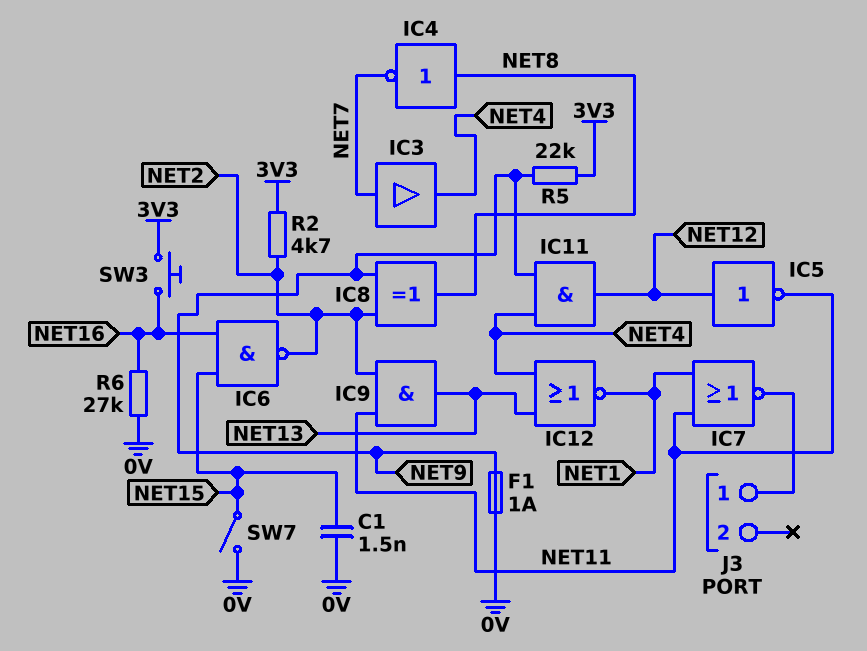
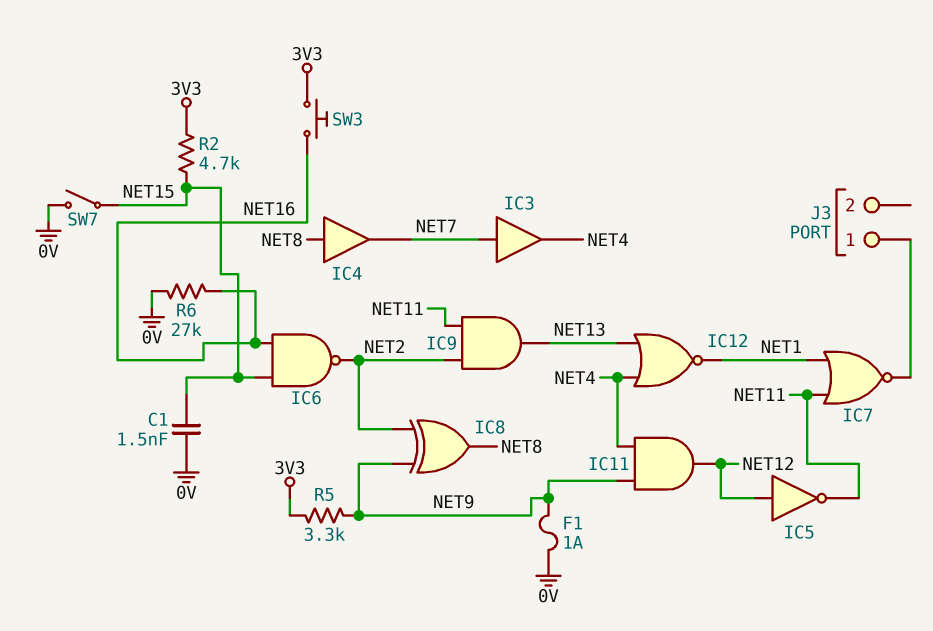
IC4: NOT (in NET8, out NET7) -> buffer (in NET8, out NET7)
R2: 4.7k (3V3, NET2) -> 4.7k (3V3, NET15)
R5: 22k (3V3, NET9) -> 3.3k (3V3, NET9)

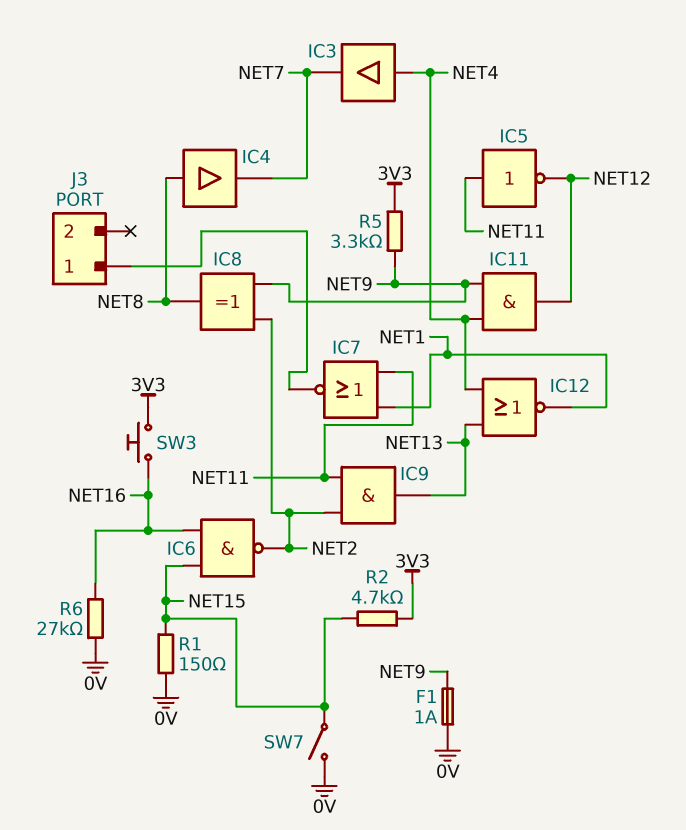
C1: 1.5nF (0V, NET15) -> none
IC3: buffer (in NET7, out NET4) -> buffer (in NET4, out NET7)
IC5: NOT (in NET12, out NET11) -> NOT (in NET11, out NET12)
R1: none -> 150 (0V, NET15)

